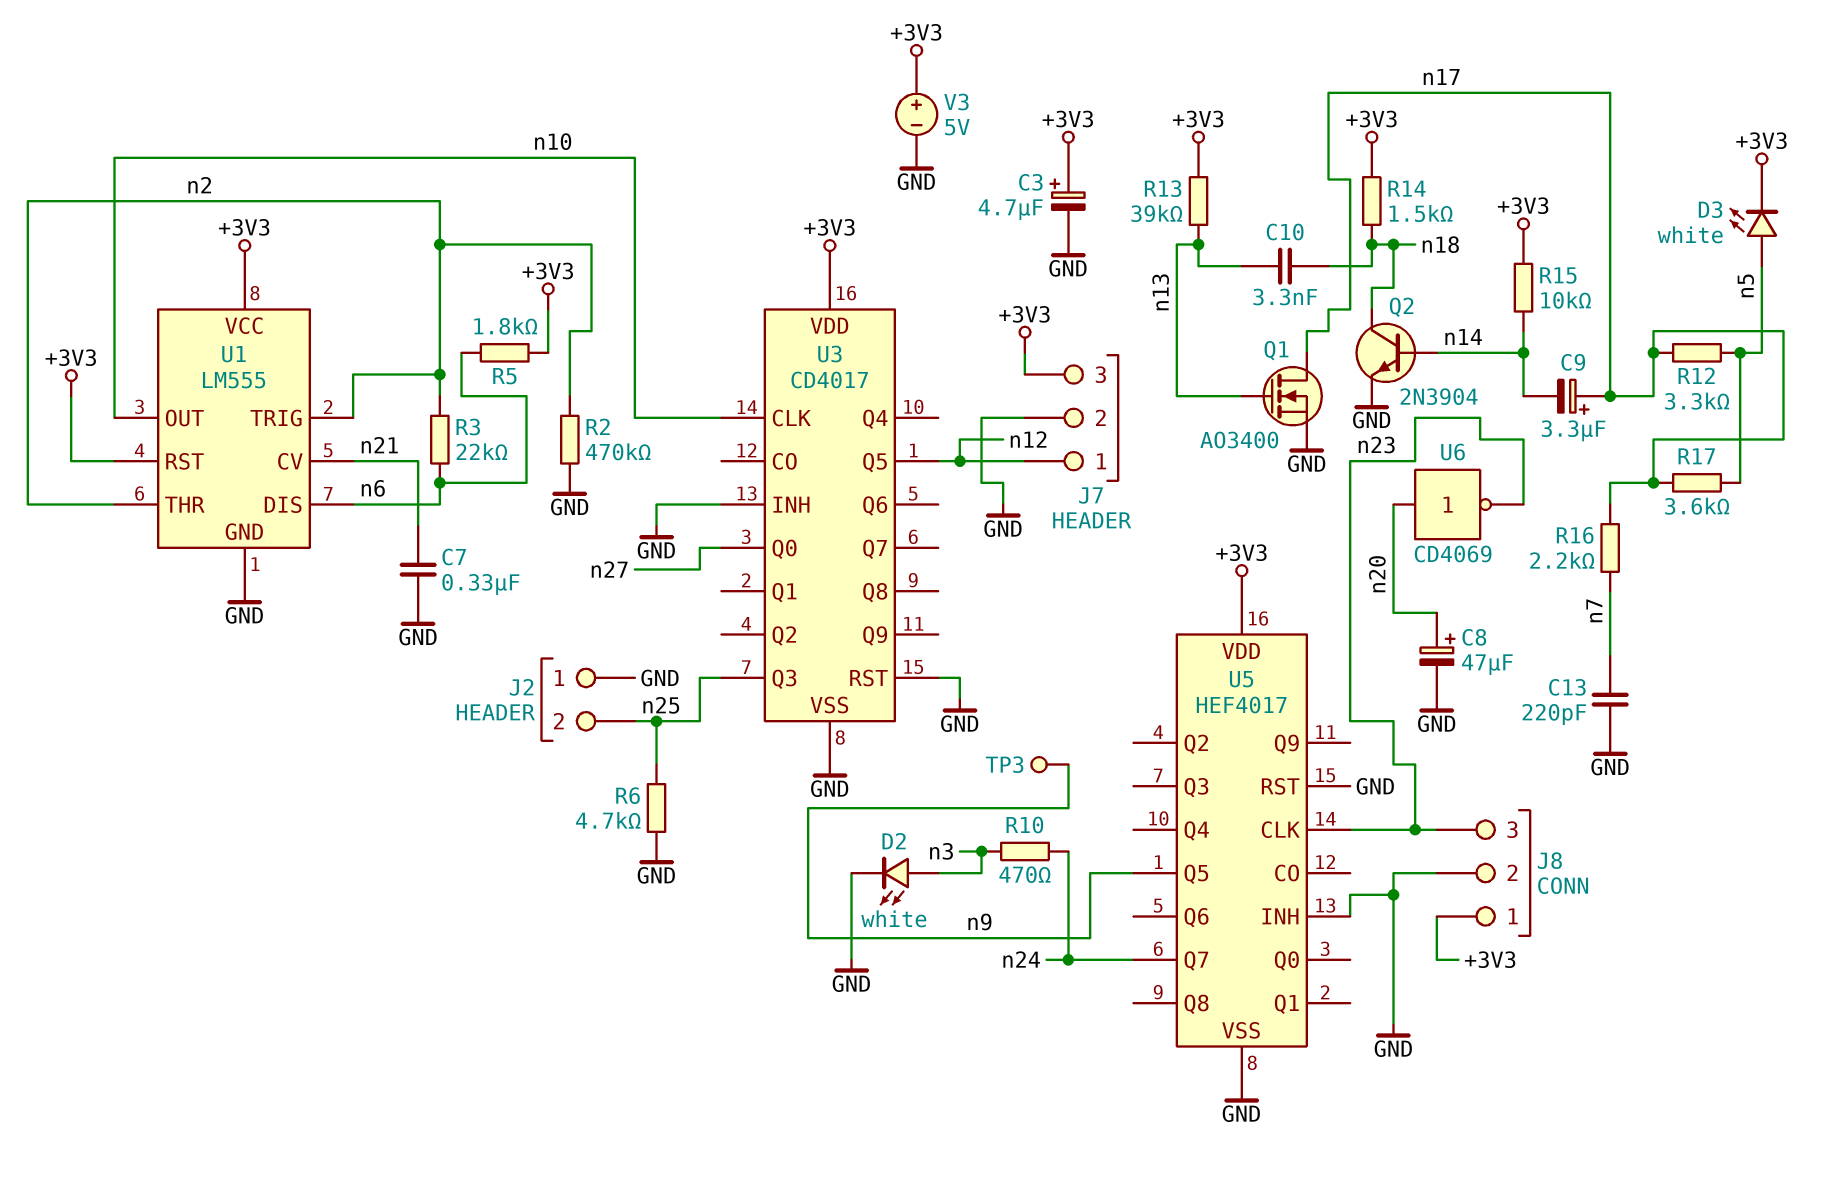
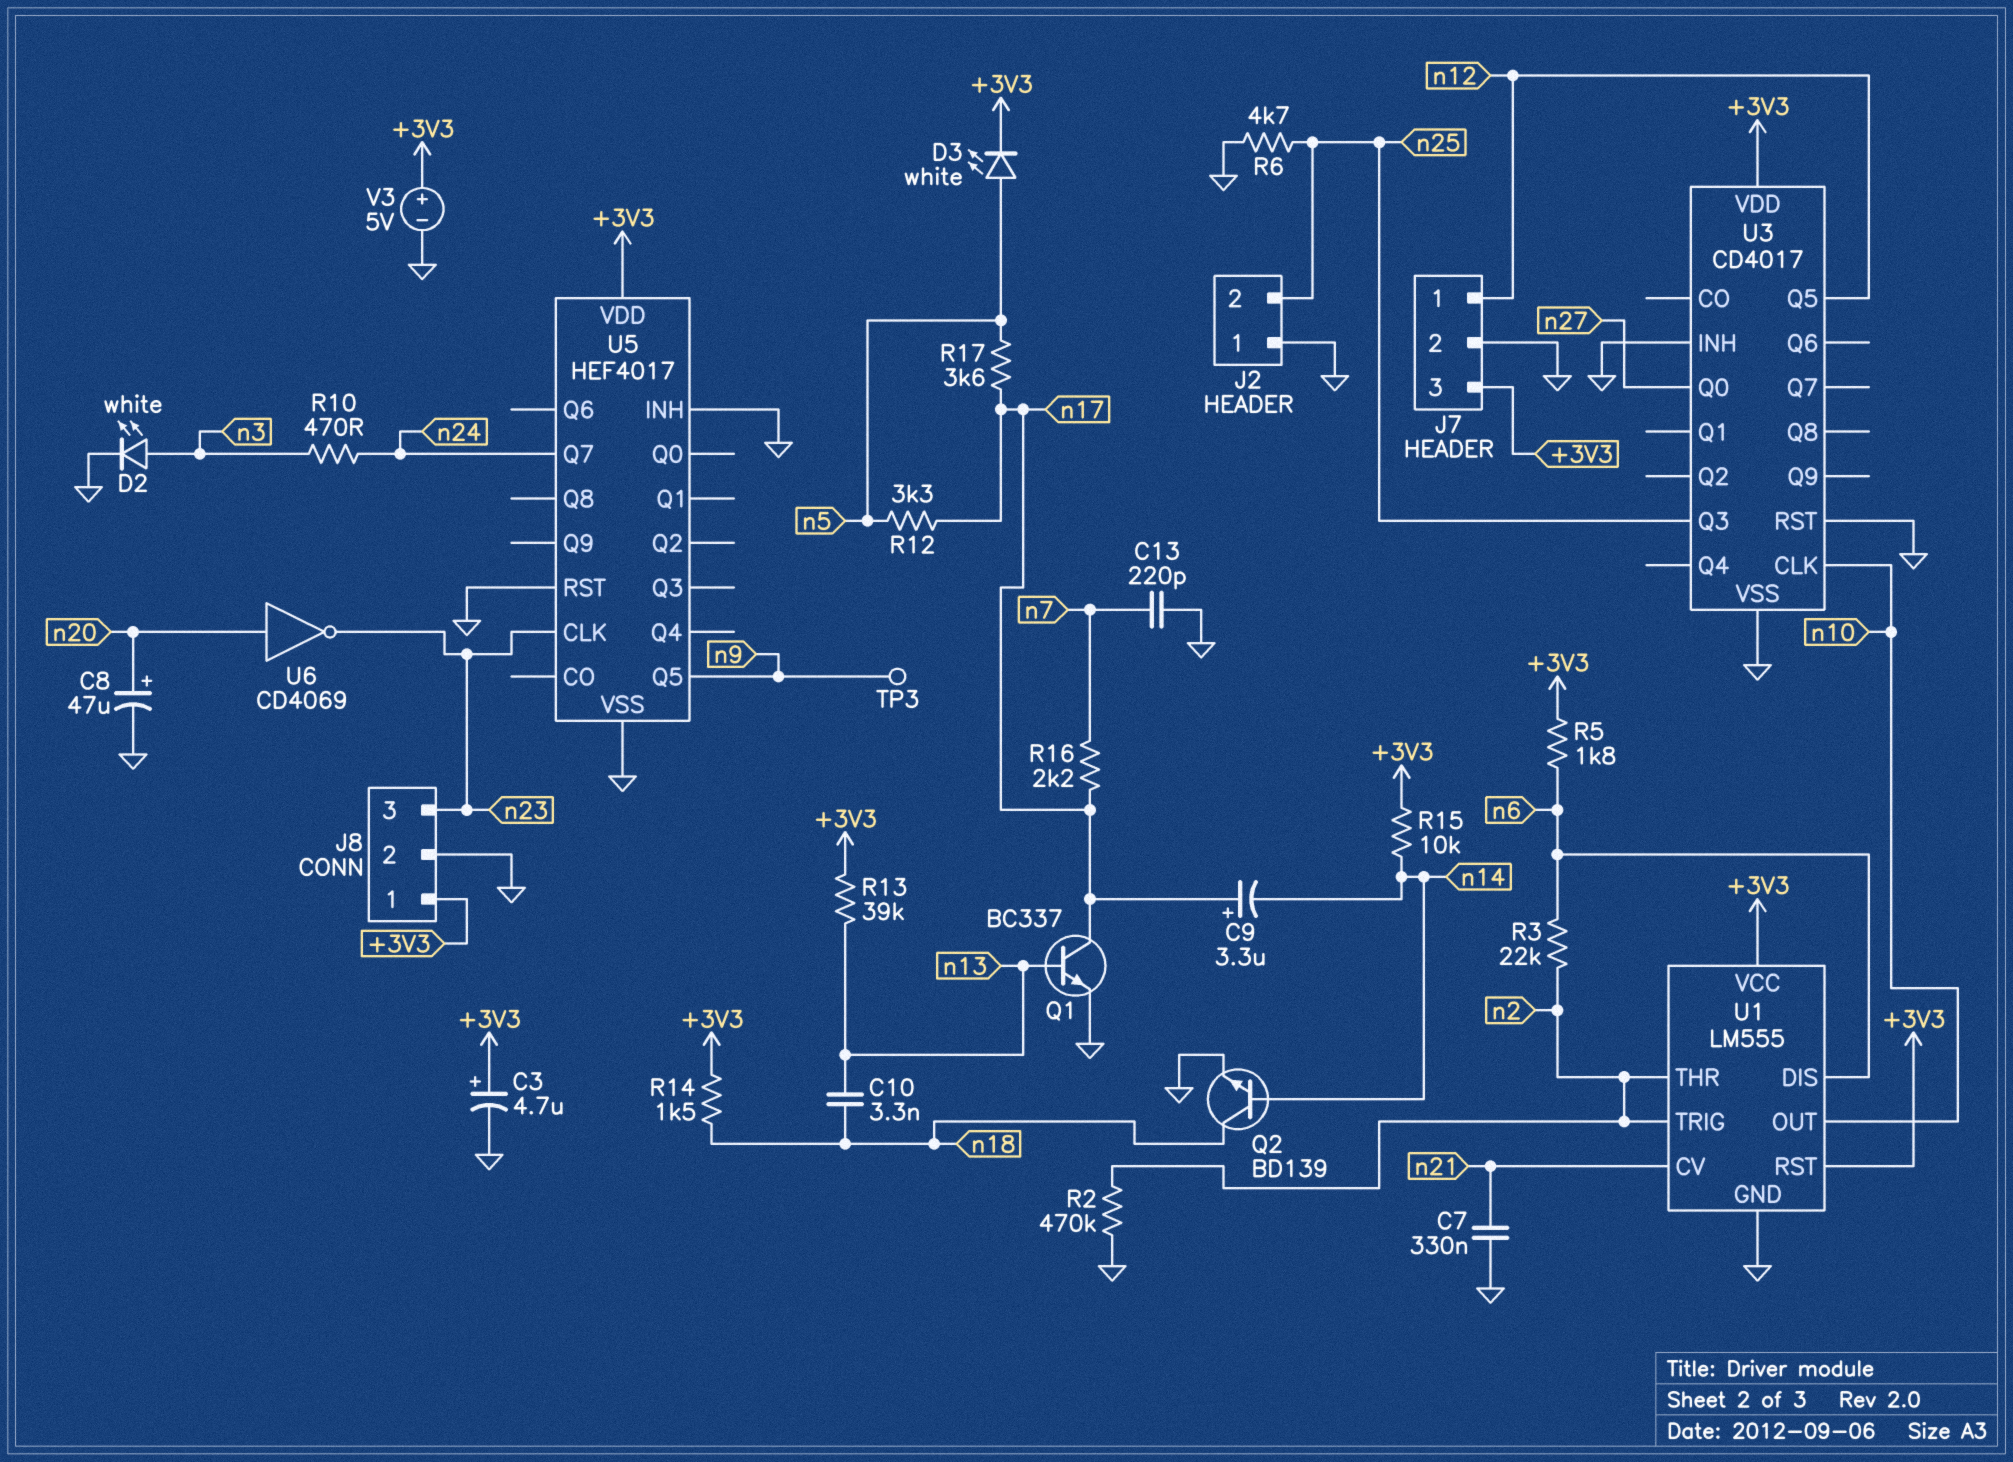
Q1: NMOS AO3400 (G n13, D n17, S GND) -> NPN BC337 (B n13, C n17, E GND)
Q2: NPN 2N3904 (B n14, C n18, E GND) -> NPN BD139 (B n14, C n18, E GND)

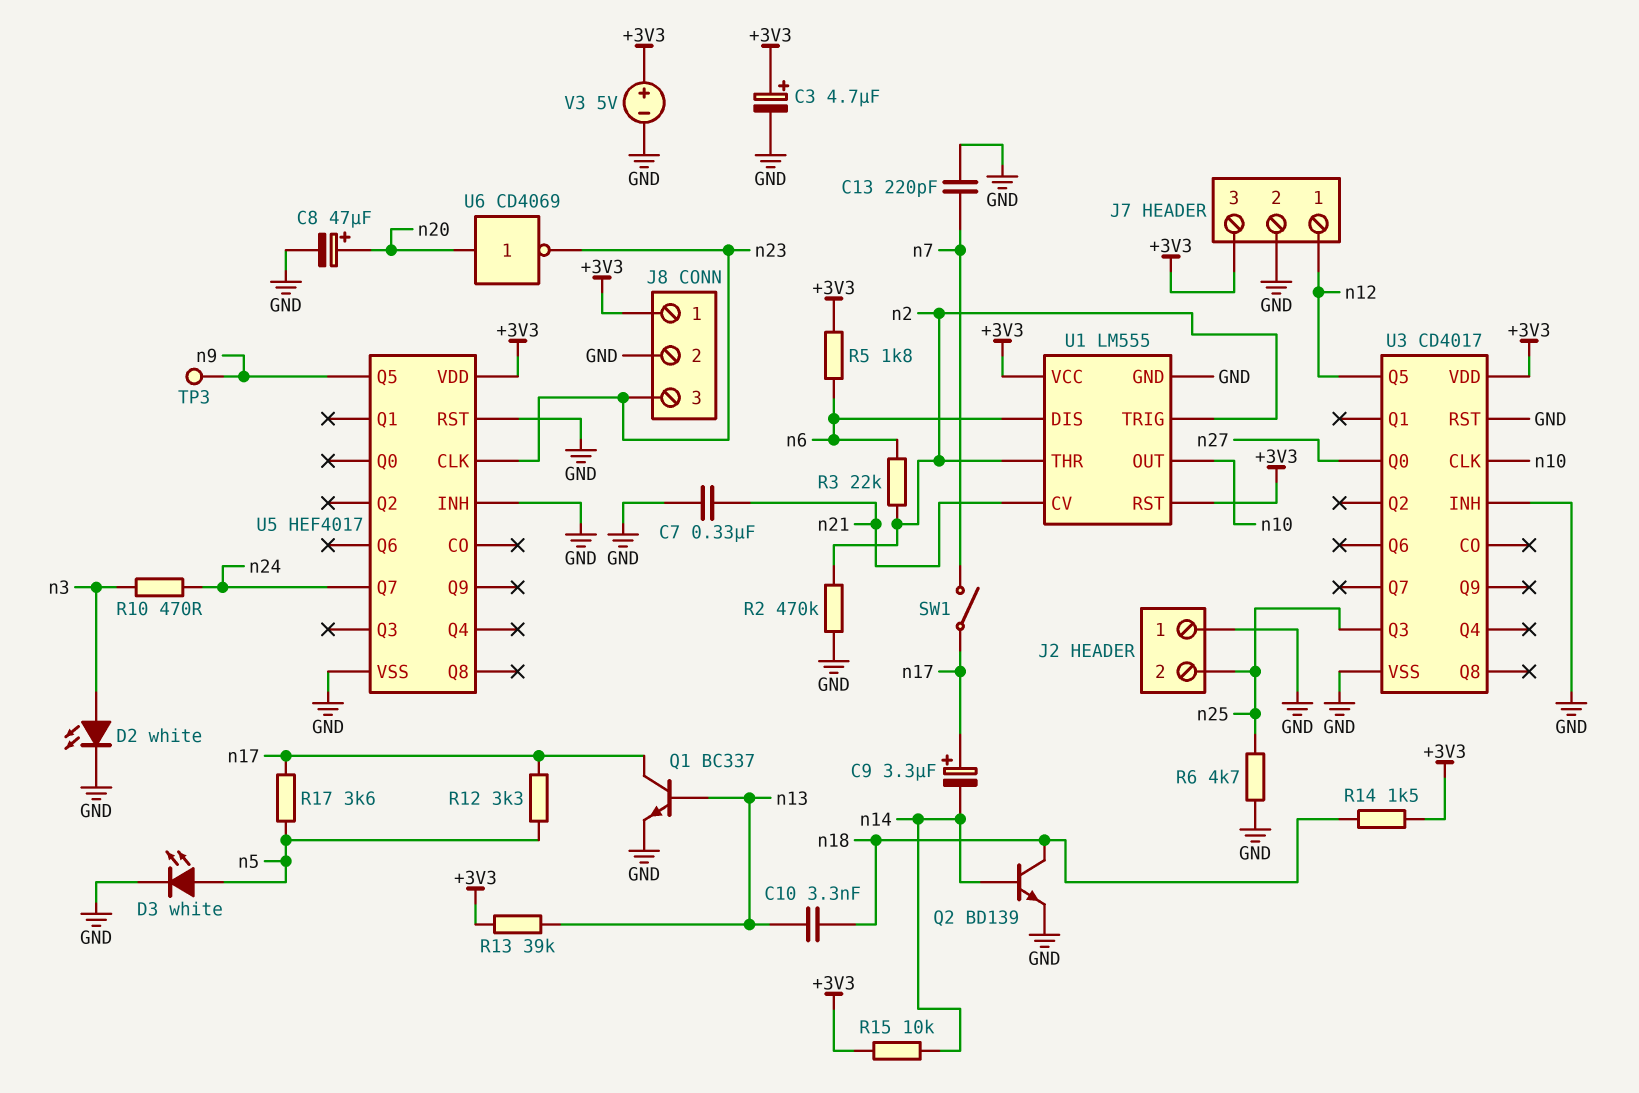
D3: LED white (A n5, K +3V3) -> LED white (A n5, K GND)
R16: 2.2k (n7, n17) -> none
SW1: none -> switch (n7, n17)

